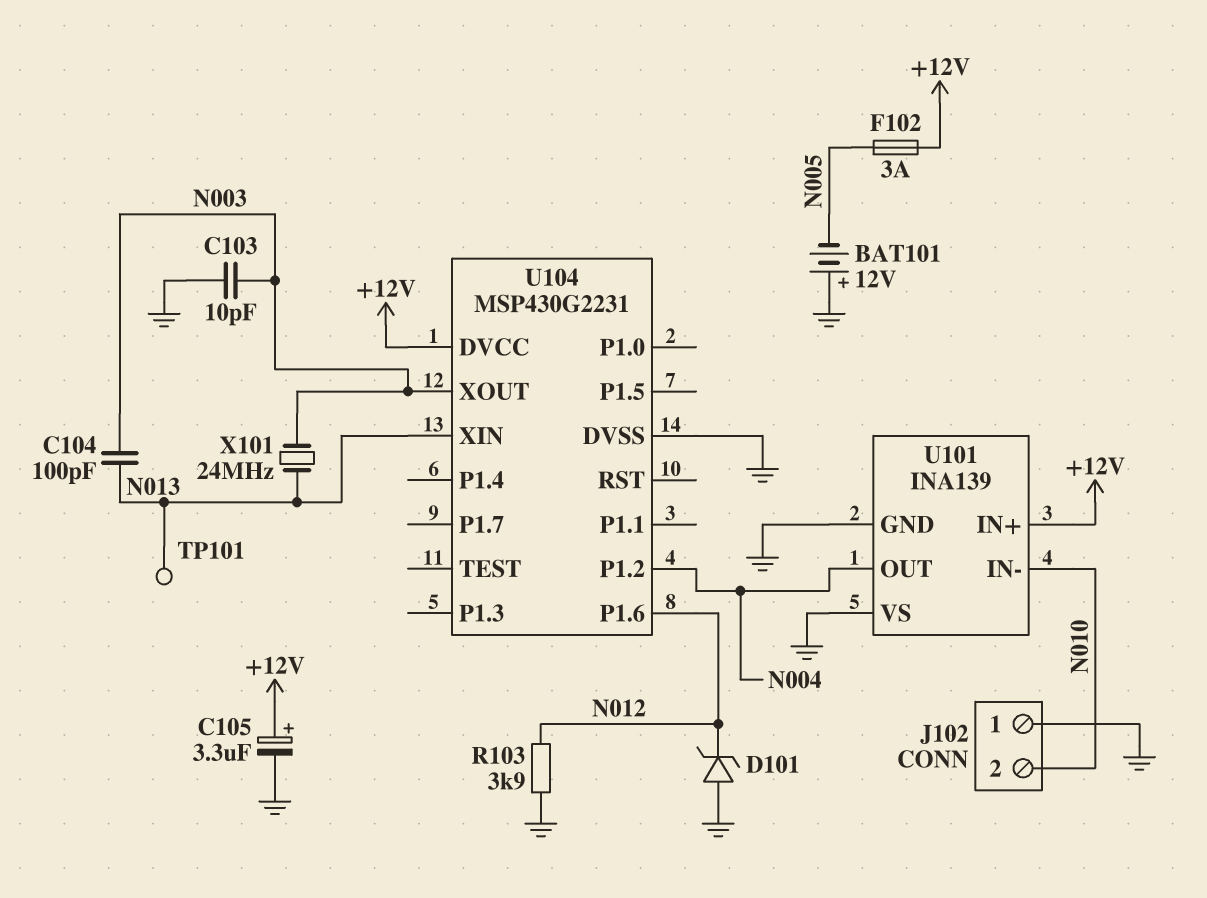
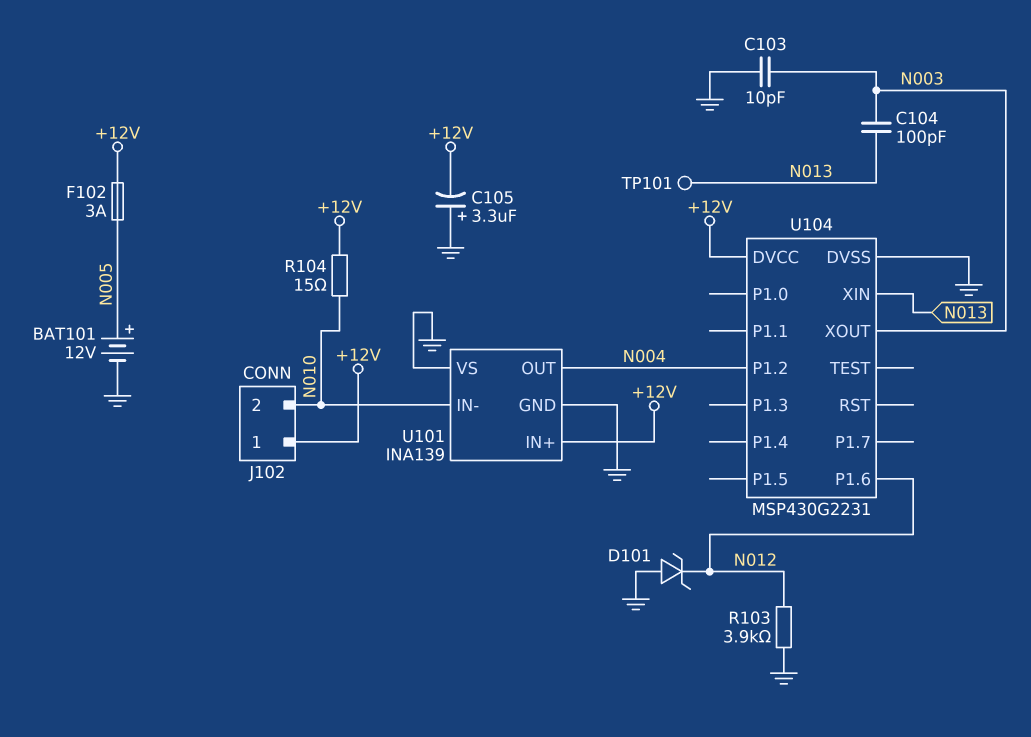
BAT101: 12V (plus GND, minus N005) -> 12V (plus N005, minus GND)
C105: 3.3uF (plus +12V, minus GND) -> 3.3uF (plus GND, minus +12V)
J102 pin 1: GND -> +12V
R104: none -> 15 (+12V, N010)
X101: 24MHz (N003, N013) -> none

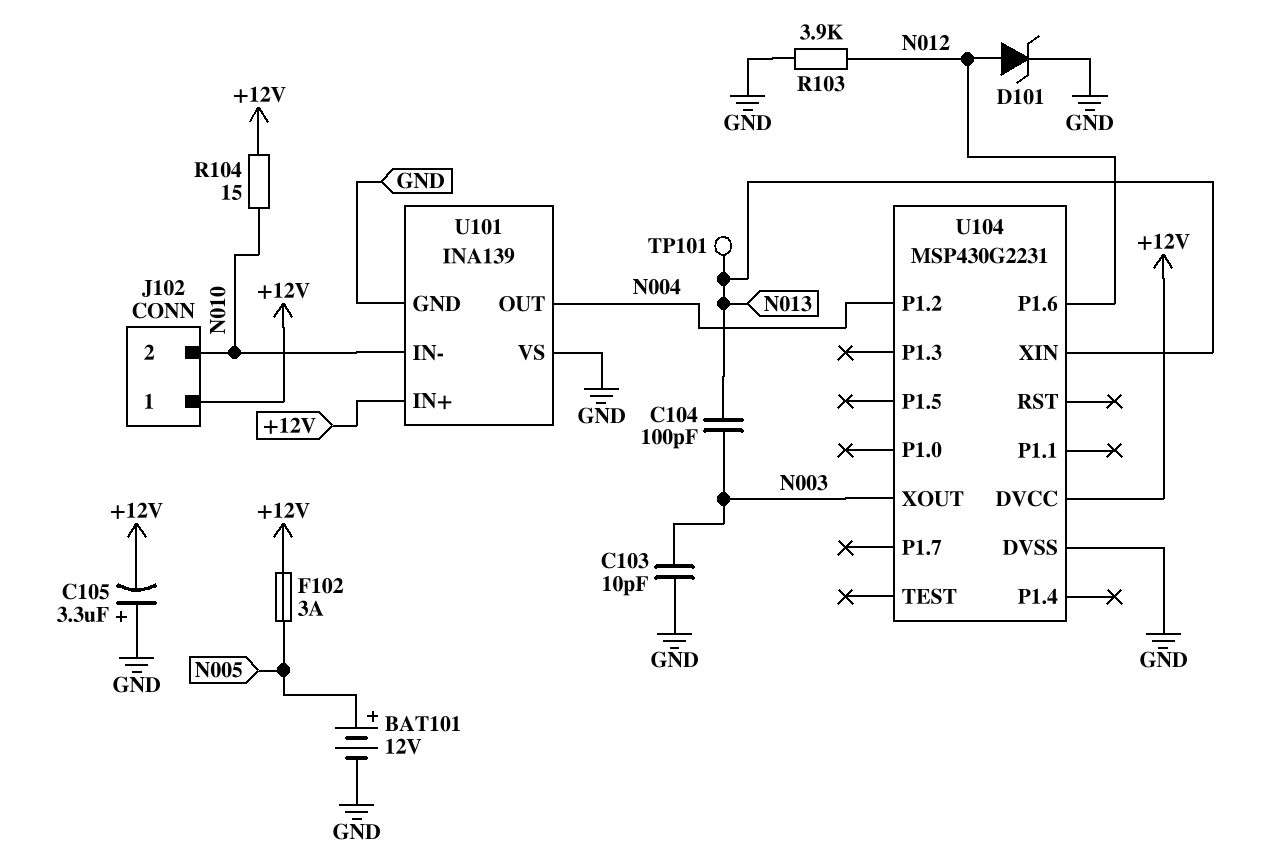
D101: zener (A GND, K N012) -> zener (A N012, K GND)

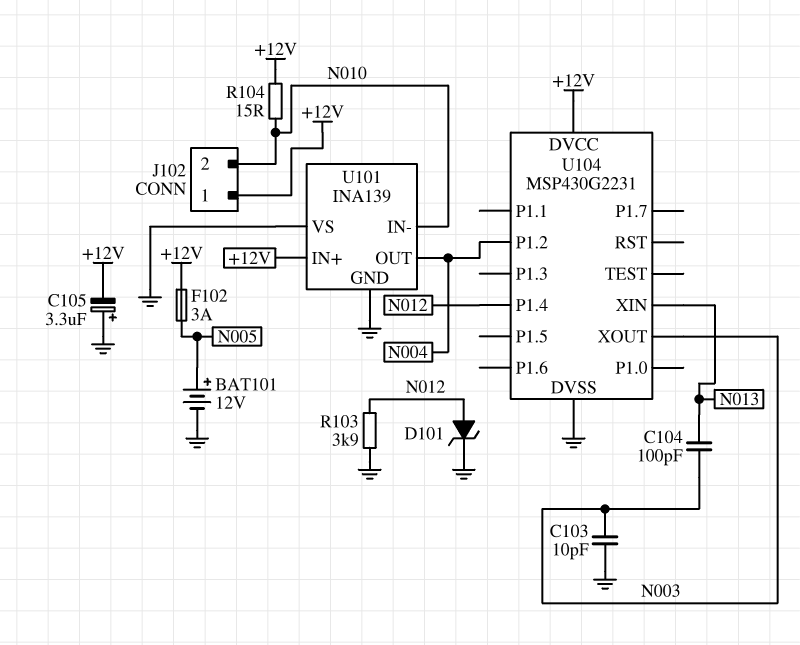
TP101: test point (N013) -> none
U104 pin P1.4: none -> N012
U104 pin P1.6: N012 -> none

